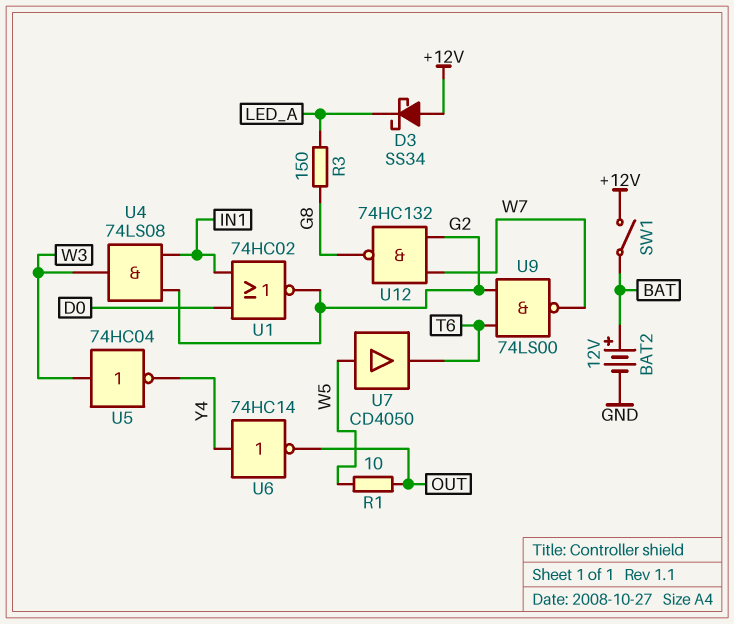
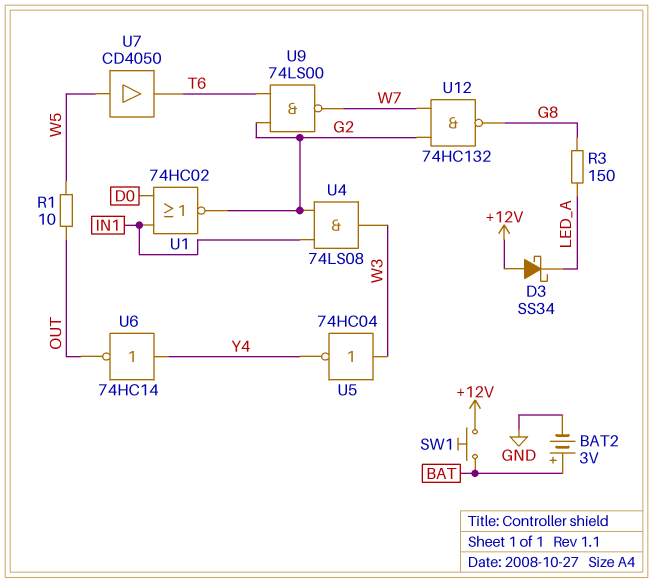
BAT2: 12V (plus BAT, minus GND) -> 3V (plus BAT, minus GND)
SW1: switch (+12V, BAT) -> button (+12V, BAT)

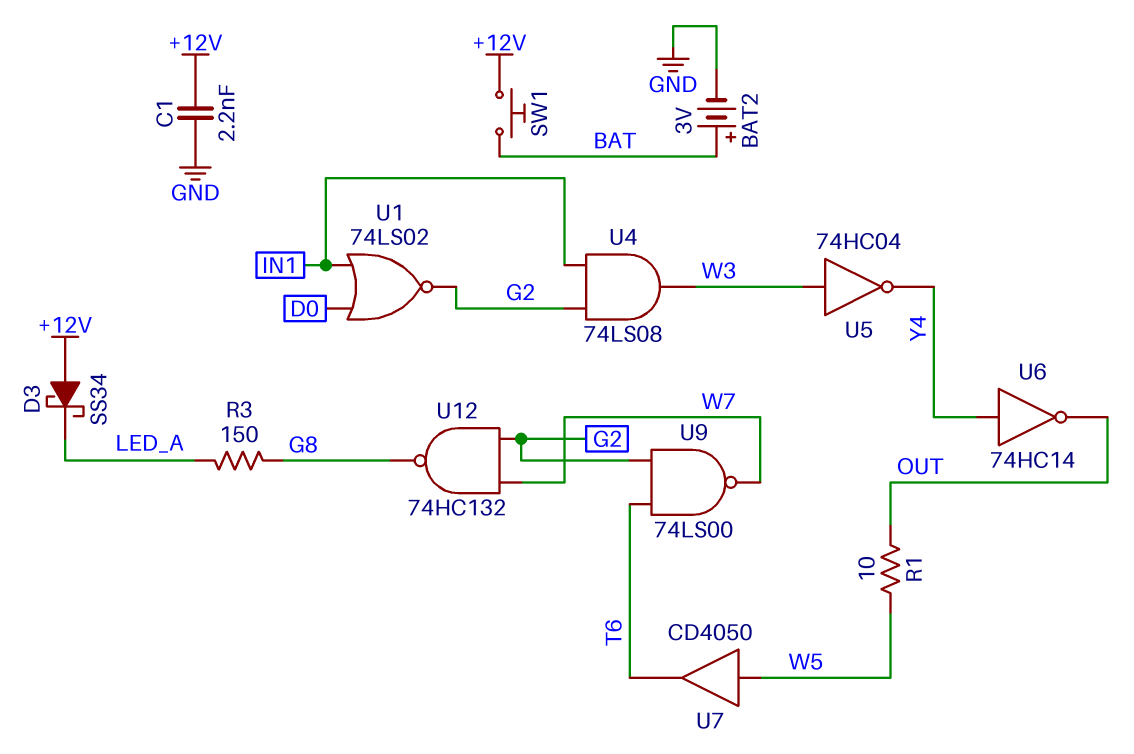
C1: none -> 2.2nF (+12V, GND)
U1: NOR 74HC02 (in D0, in IN1, out G2) -> NOR 74LS02 (in D0, in IN1, out G2)

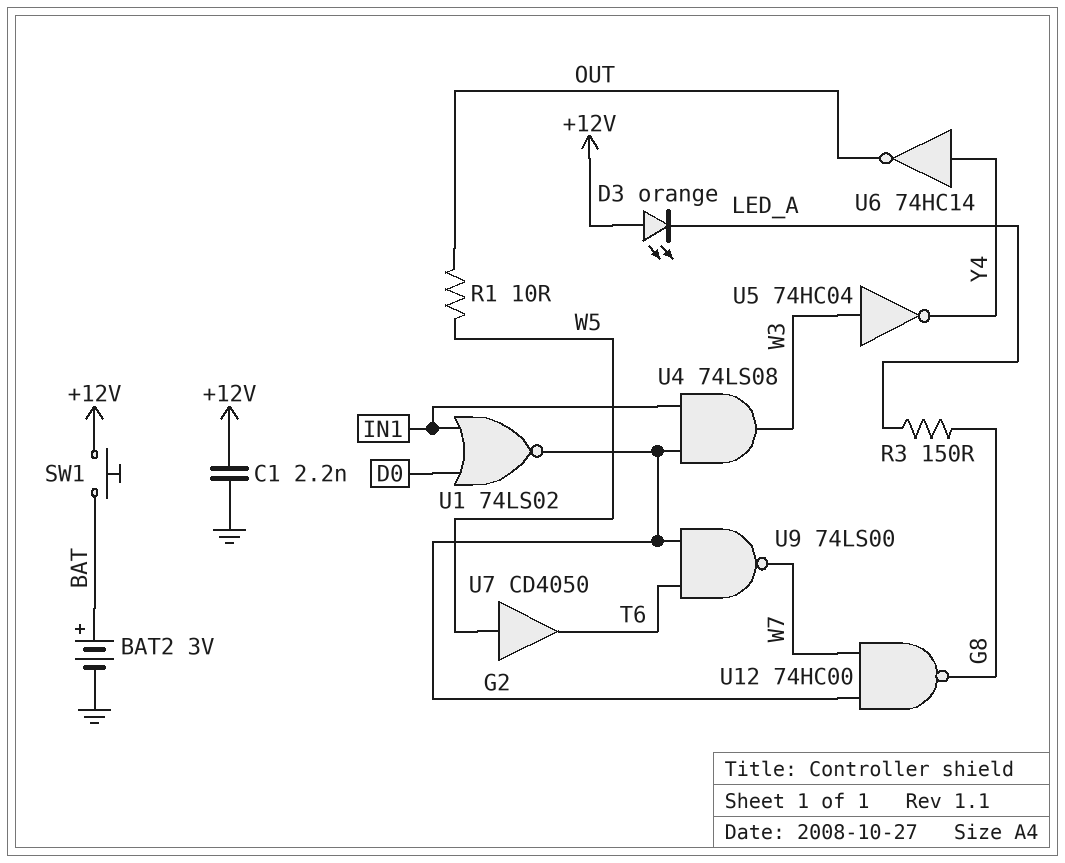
D3: schottky SS34 (A +12V, K LED_A) -> LED orange (A +12V, K LED_A)
U12: NAND 74HC132 (in G2, in W7, out G8) -> NAND 74HC00 (in G2, in W7, out G8)

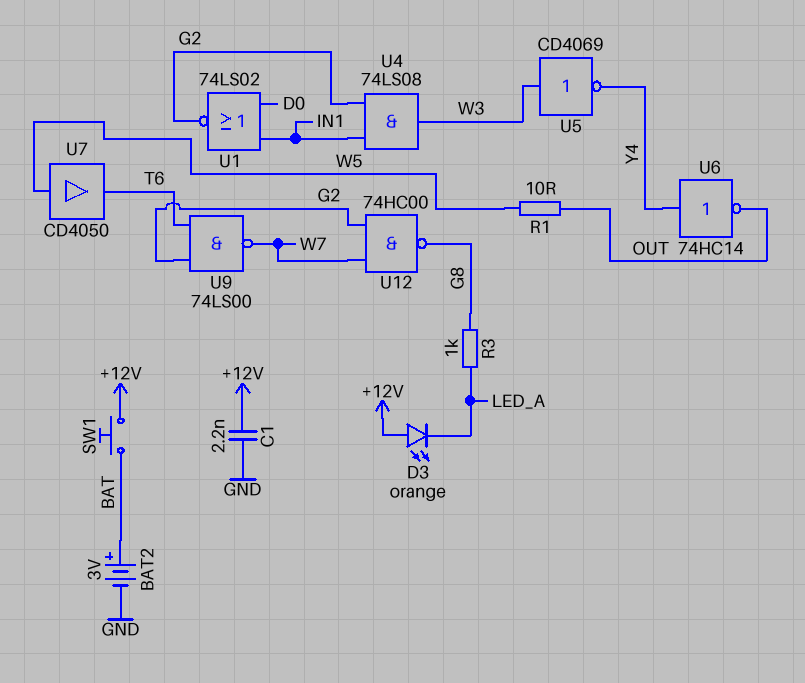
R3: 150 (G8, LED_A) -> 1k (G8, LED_A)
U5: NOT 74HC04 (in W3, out Y4) -> NOT CD4069 (in W3, out Y4)

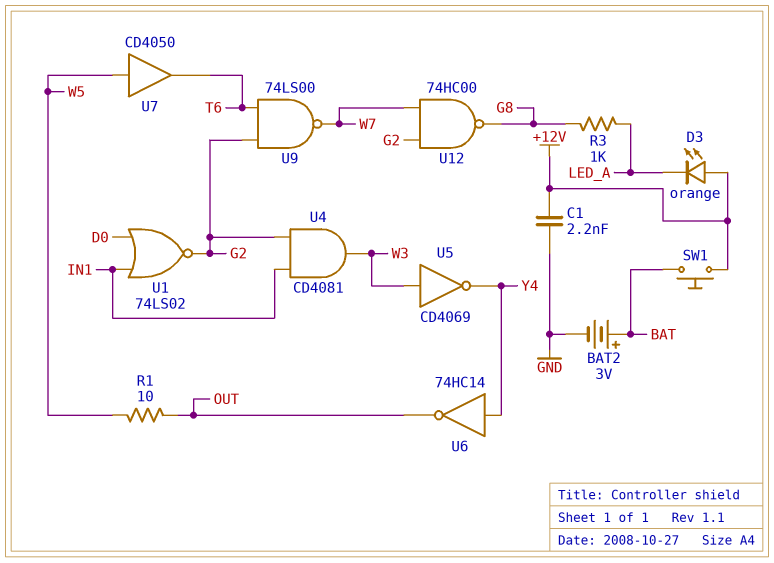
U4: AND 74LS08 (in G2, in IN1, out W3) -> AND CD4081 (in G2, in IN1, out W3)

